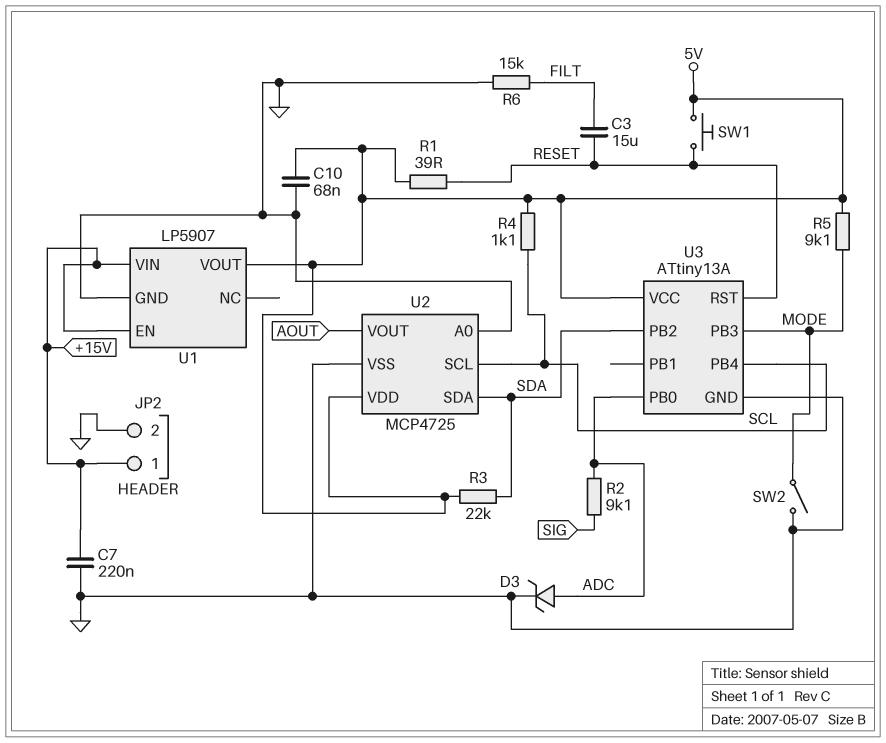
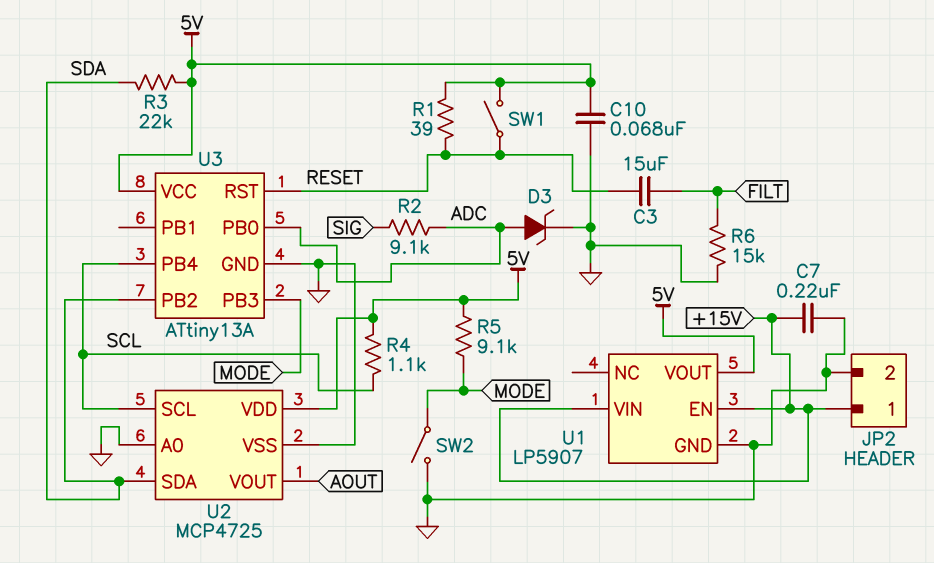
SW1: button (5V, RESET) -> switch (5V, RESET)

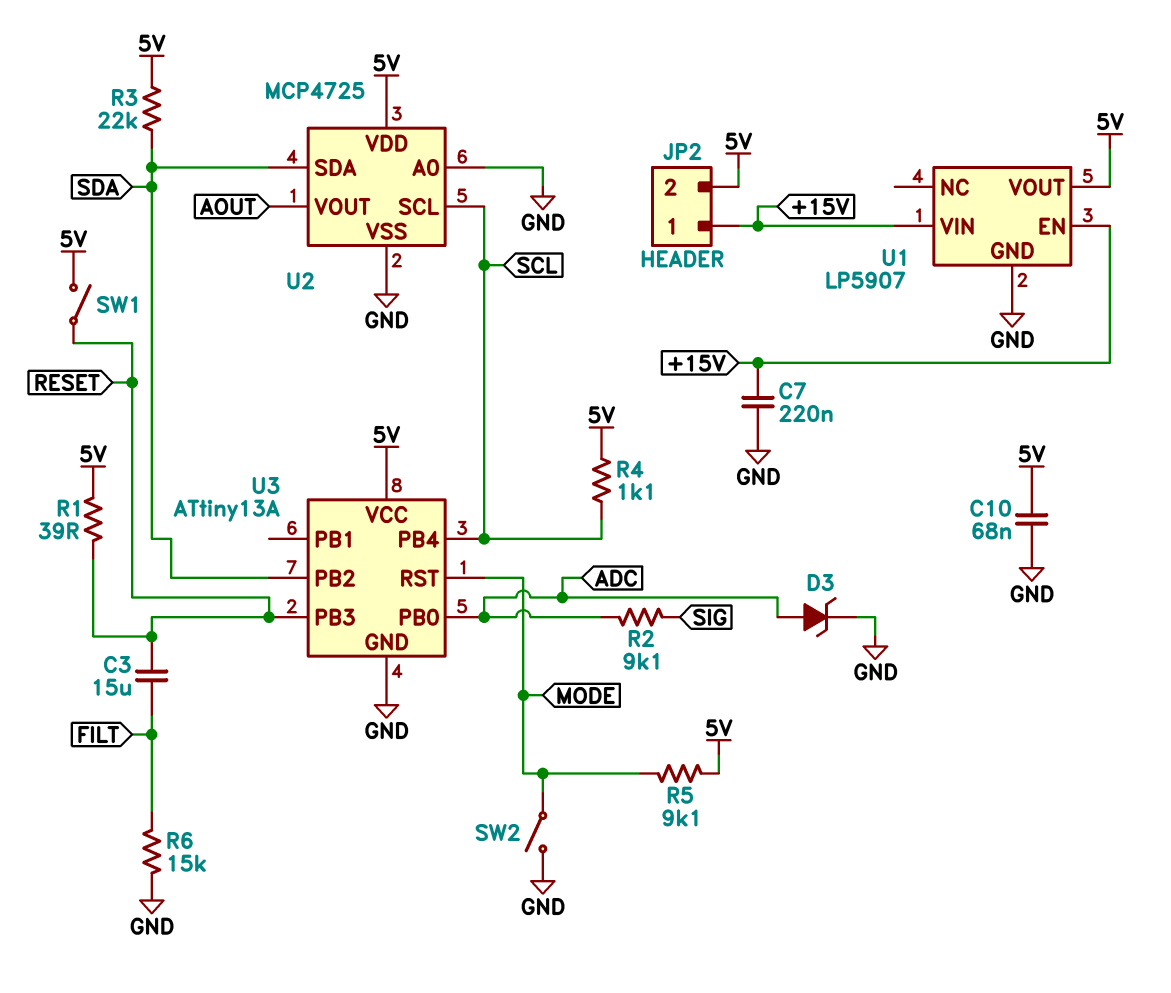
JP2 pin 2: GND -> 5V
U3 pin PB3: MODE -> RESET
U3 pin RST: RESET -> MODE

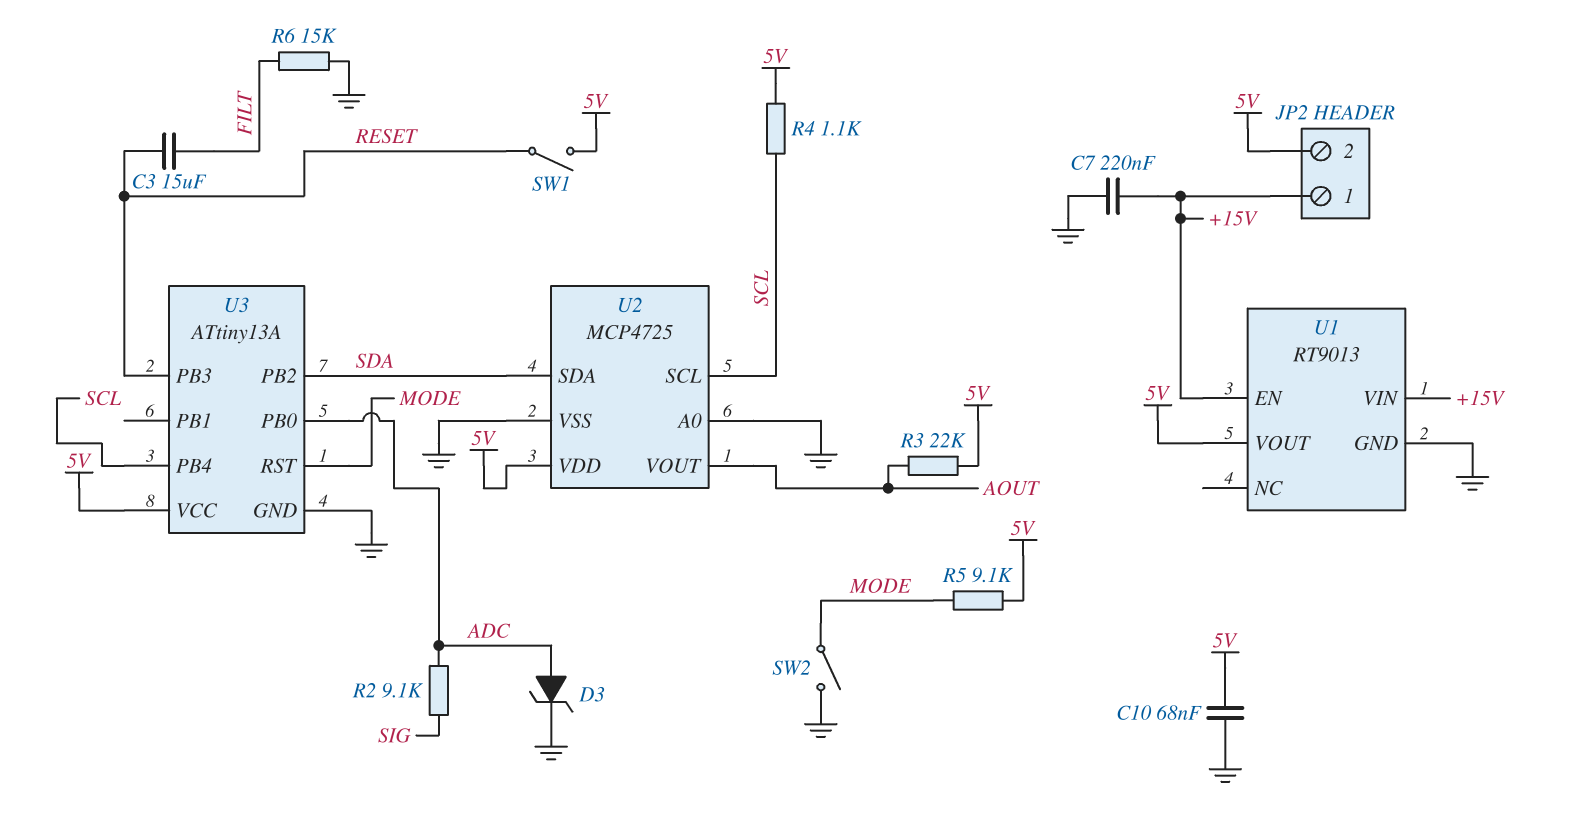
R1: 39 (5V, RESET) -> none
R3: 22k (5V, SDA) -> 22k (5V, AOUT)
U1: LP5907 -> RT9013

